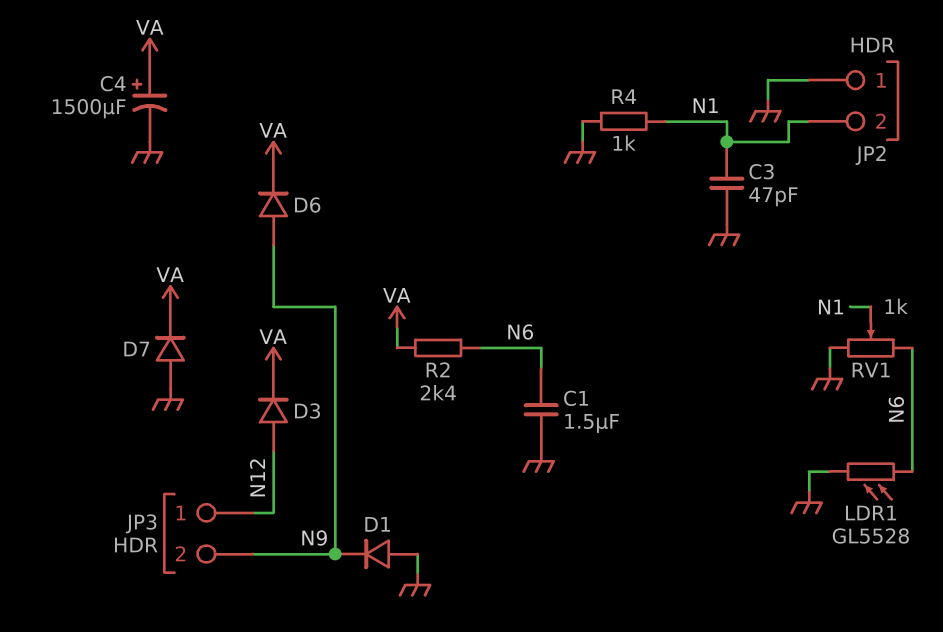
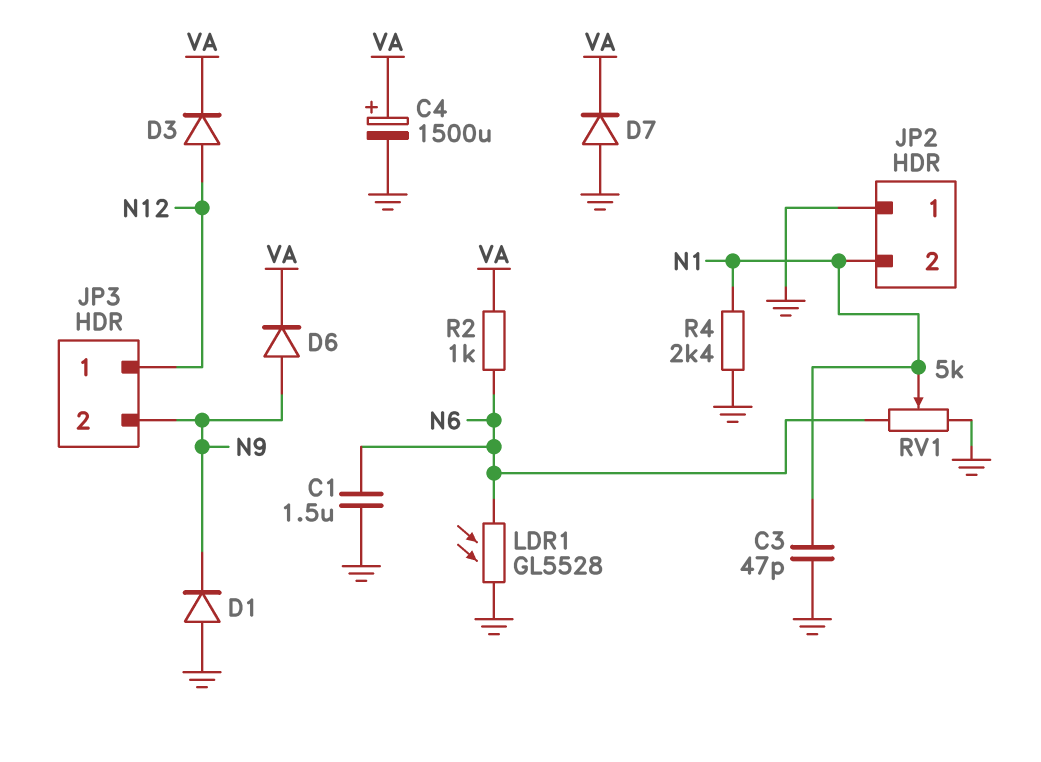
R2: 2.4k (N6, VA) -> 1k (N6, VA)
R4: 1k (GND, N1) -> 2.4k (GND, N1)
RV1: 1k (GND, N6, wiper N1) -> 5k (GND, N6, wiper N1)

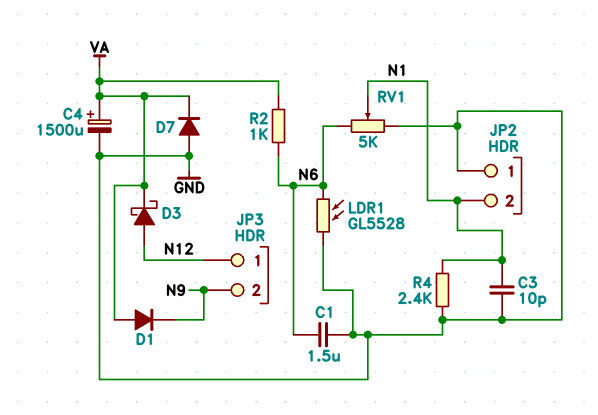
C3: 47pF (GND, N1) -> 10pF (GND, N1)
D1: diode (A GND, K N9) -> diode (A VA, K N9)
D3: diode (A N12, K VA) -> schottky (A N12, K VA)
D6: diode (A N9, K VA) -> none

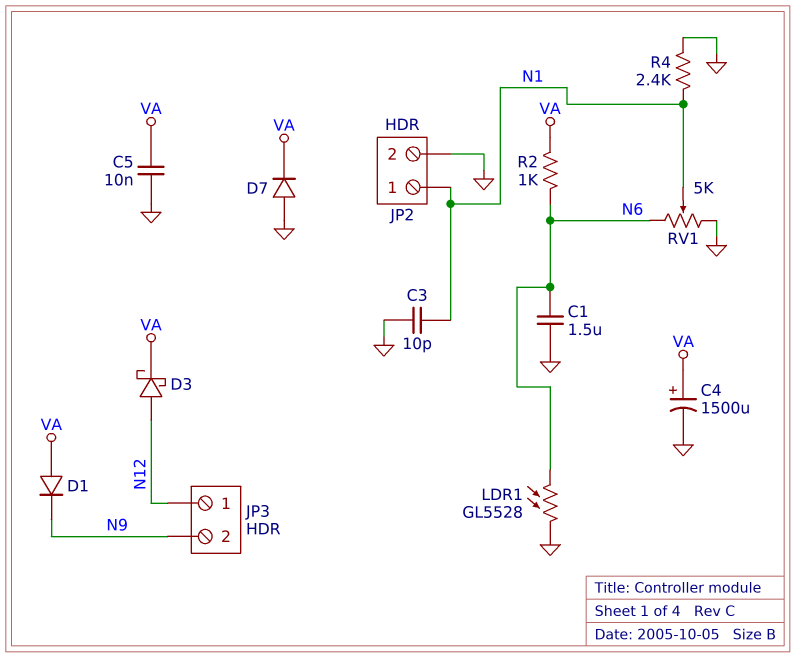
C5: none -> 10nF (GND, VA)
JP2 pin 1: GND -> N1
JP2 pin 2: N1 -> GND

